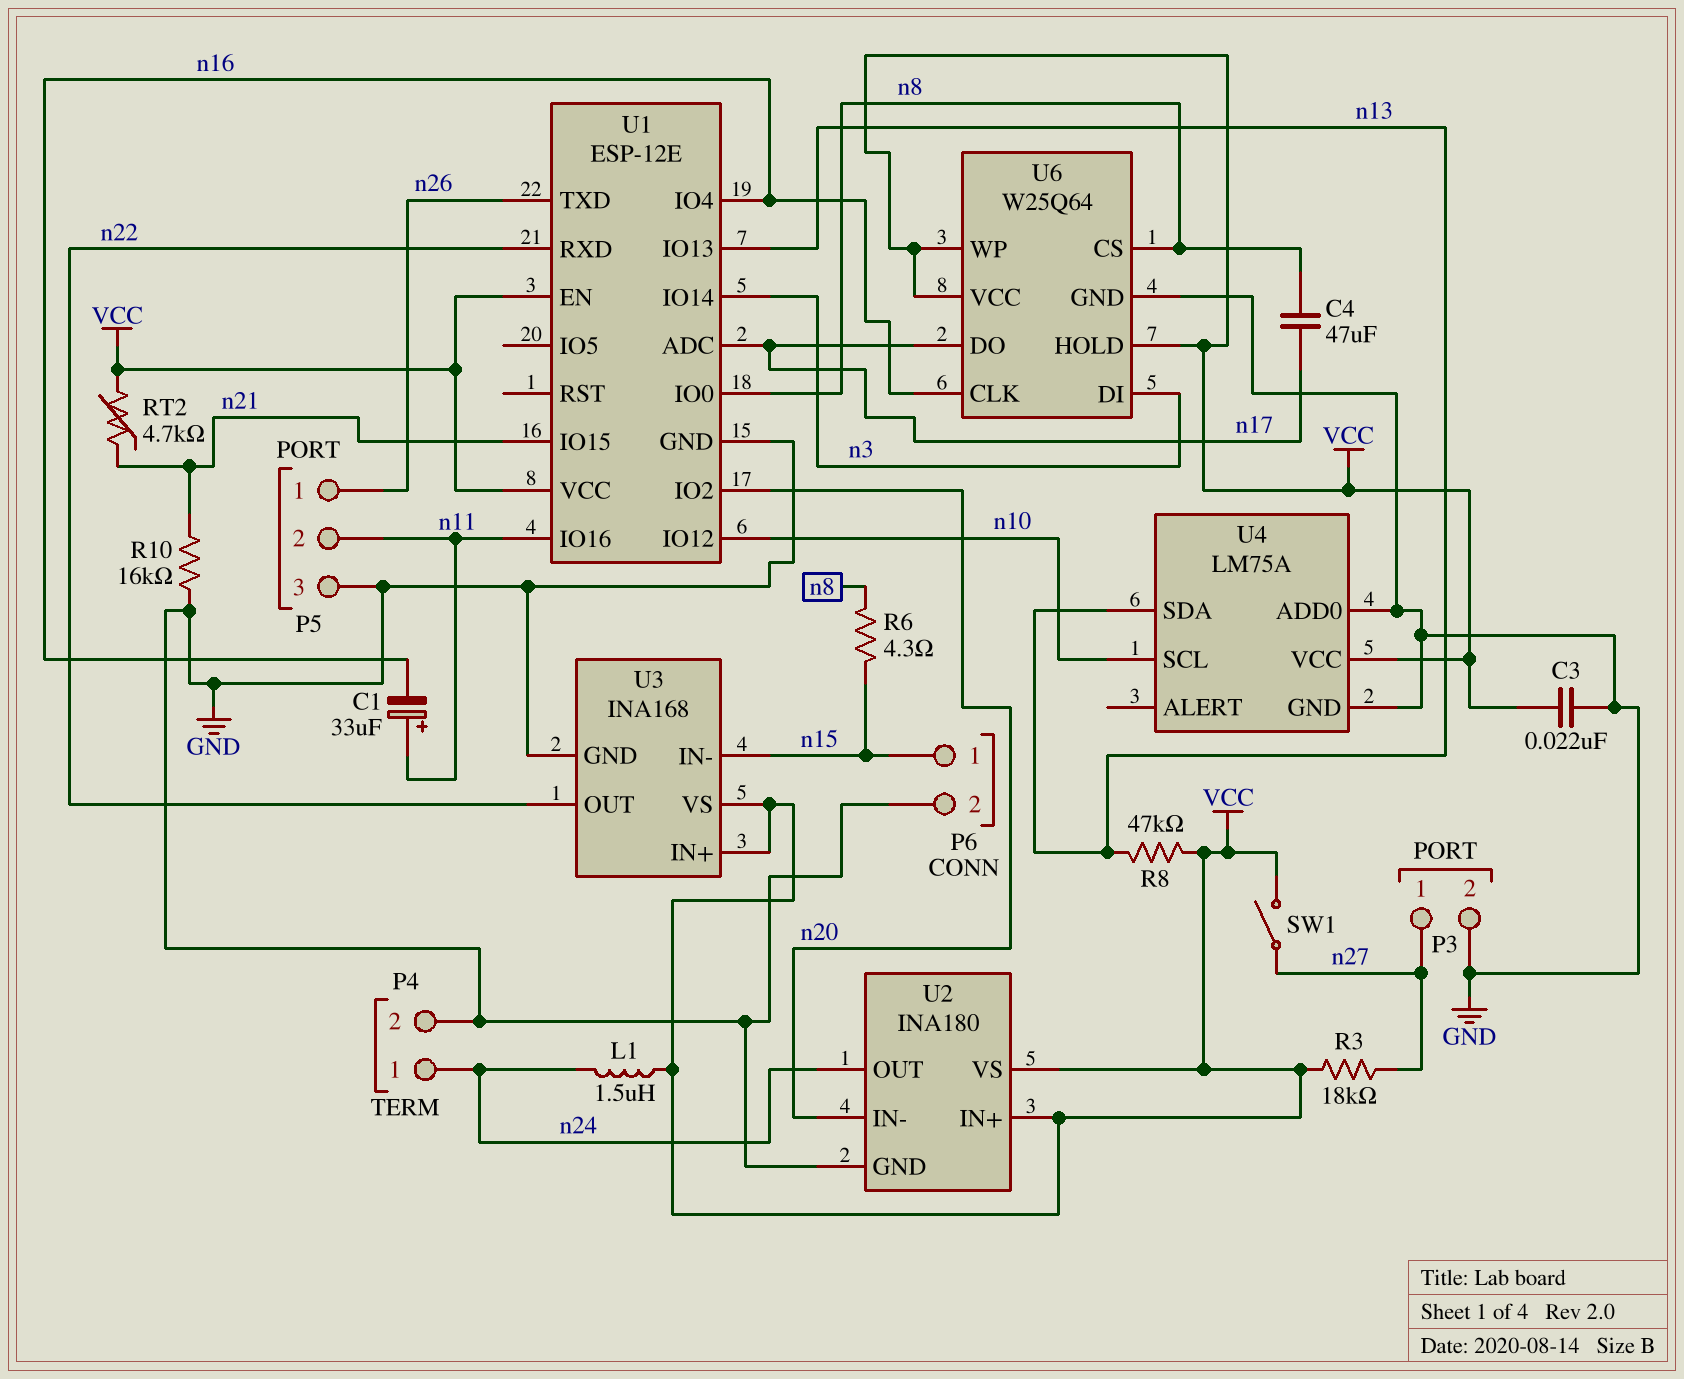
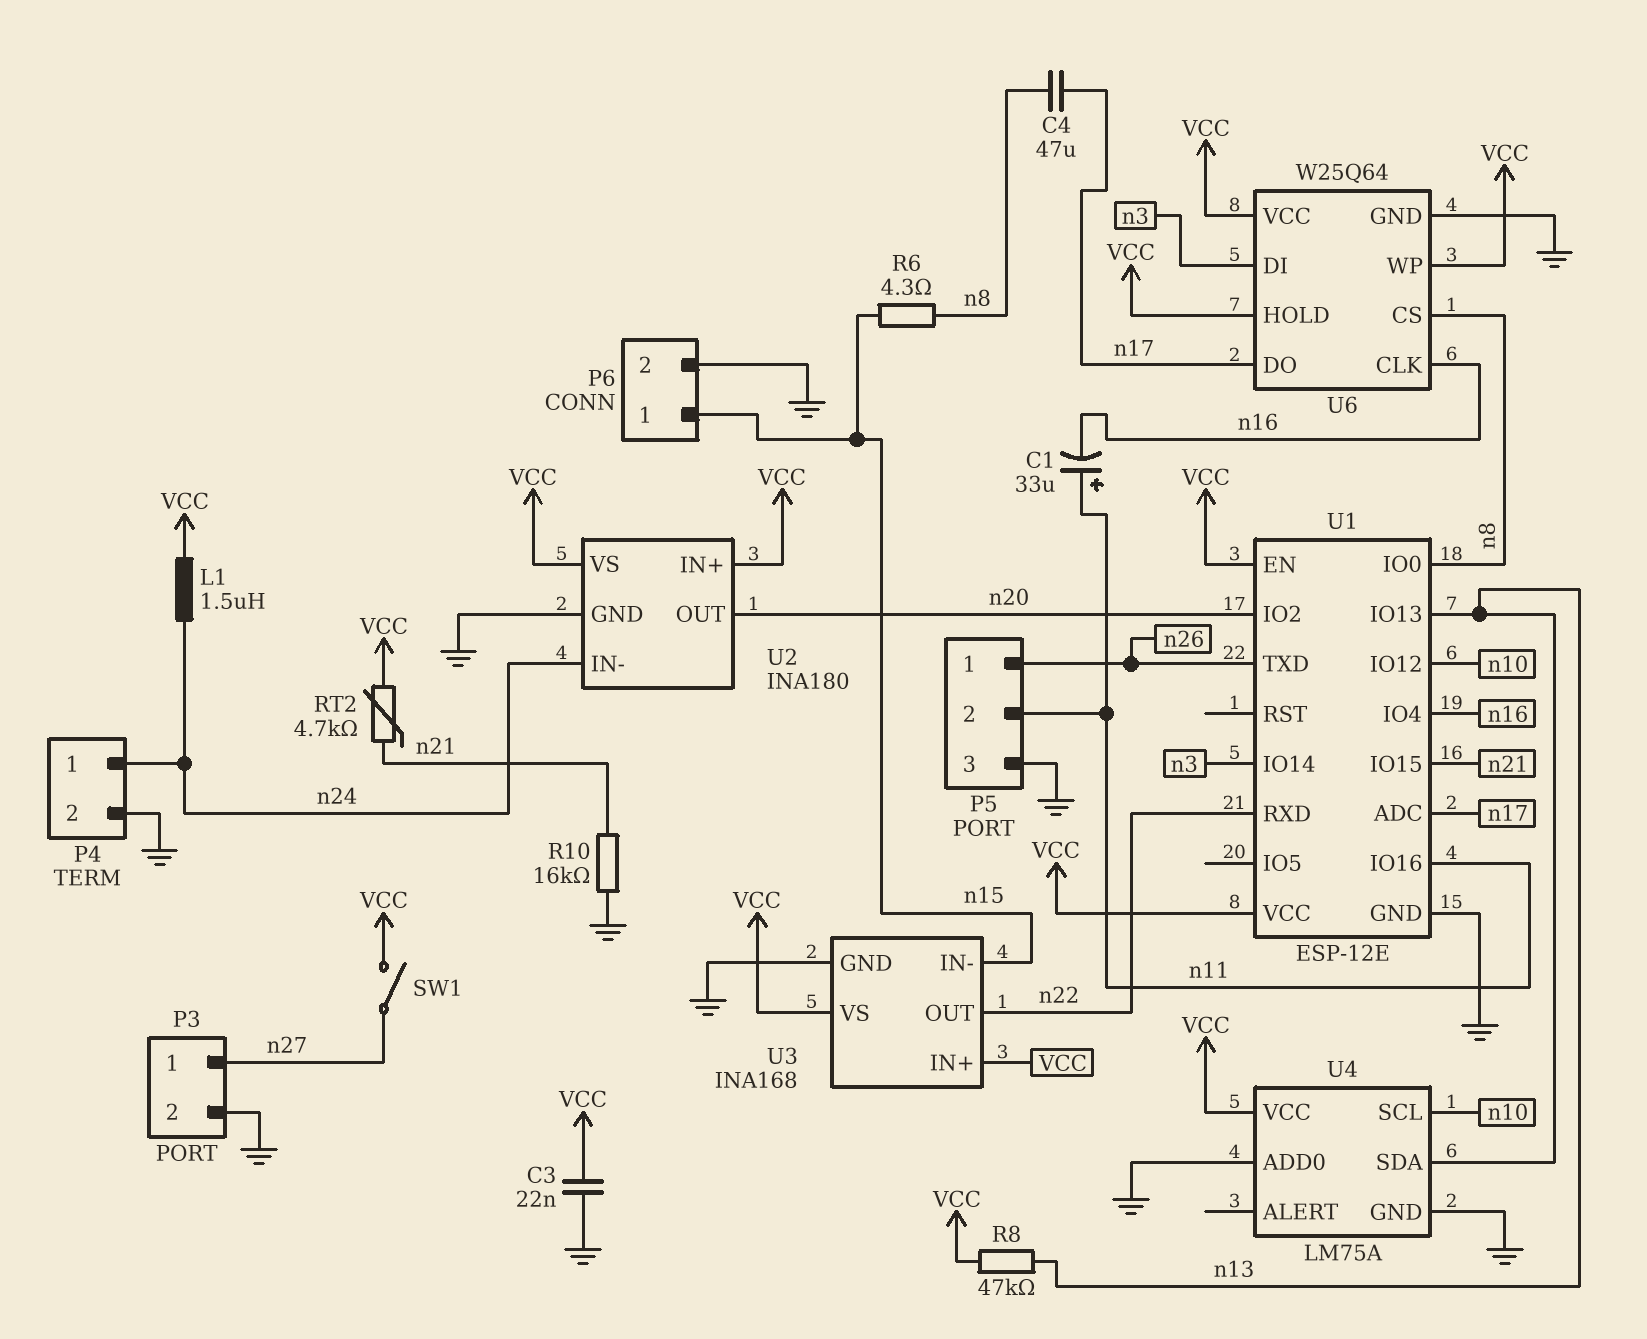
R3: 18k (VCC, n27) -> none
U2 pin IN-: n20 -> n24
U2 pin OUT: n24 -> n20

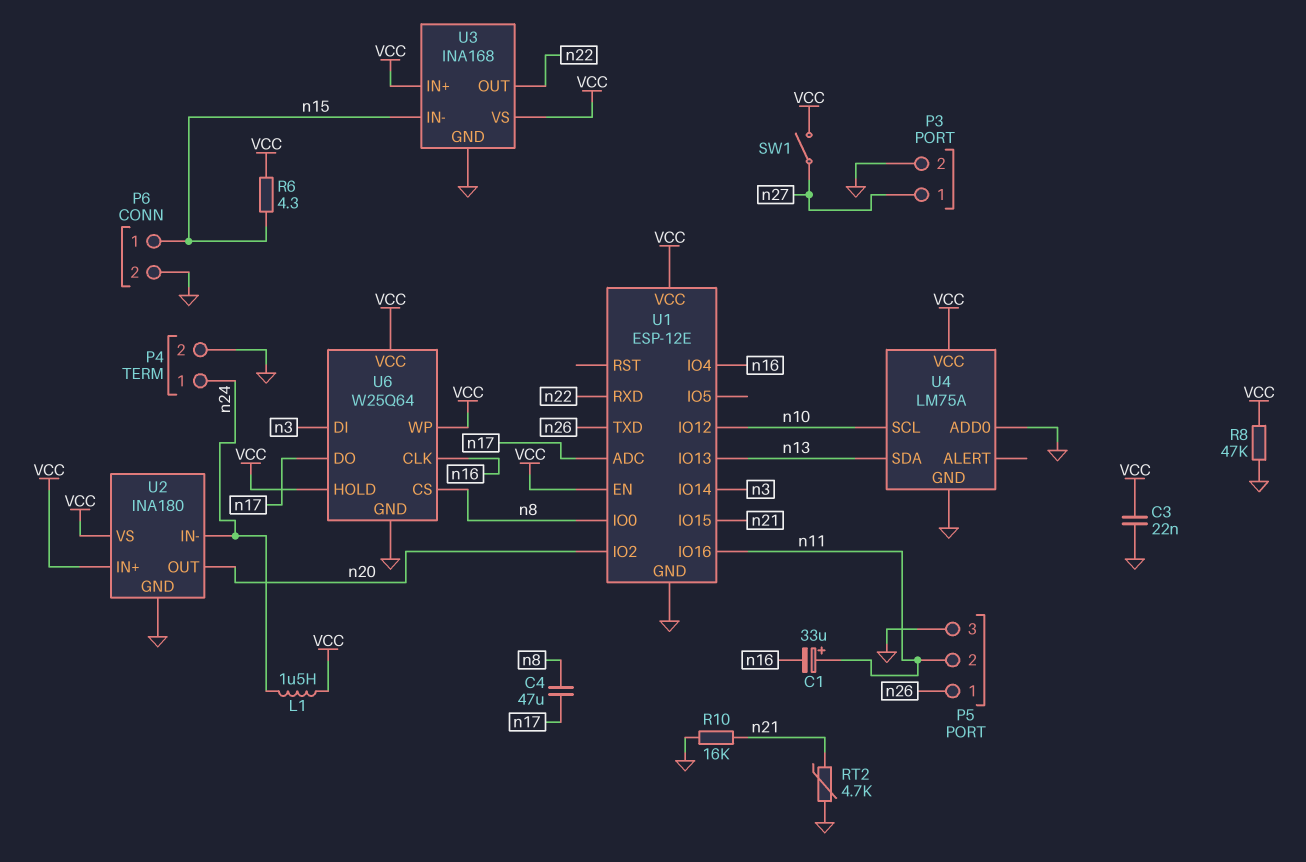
R6: 4.3 (n8, n15) -> 4.3 (VCC, n15)
R8: 47k (VCC, n13) -> 47k (GND, VCC)
RT2: 4.7k (VCC, n21) -> 4.7k (GND, n21)

